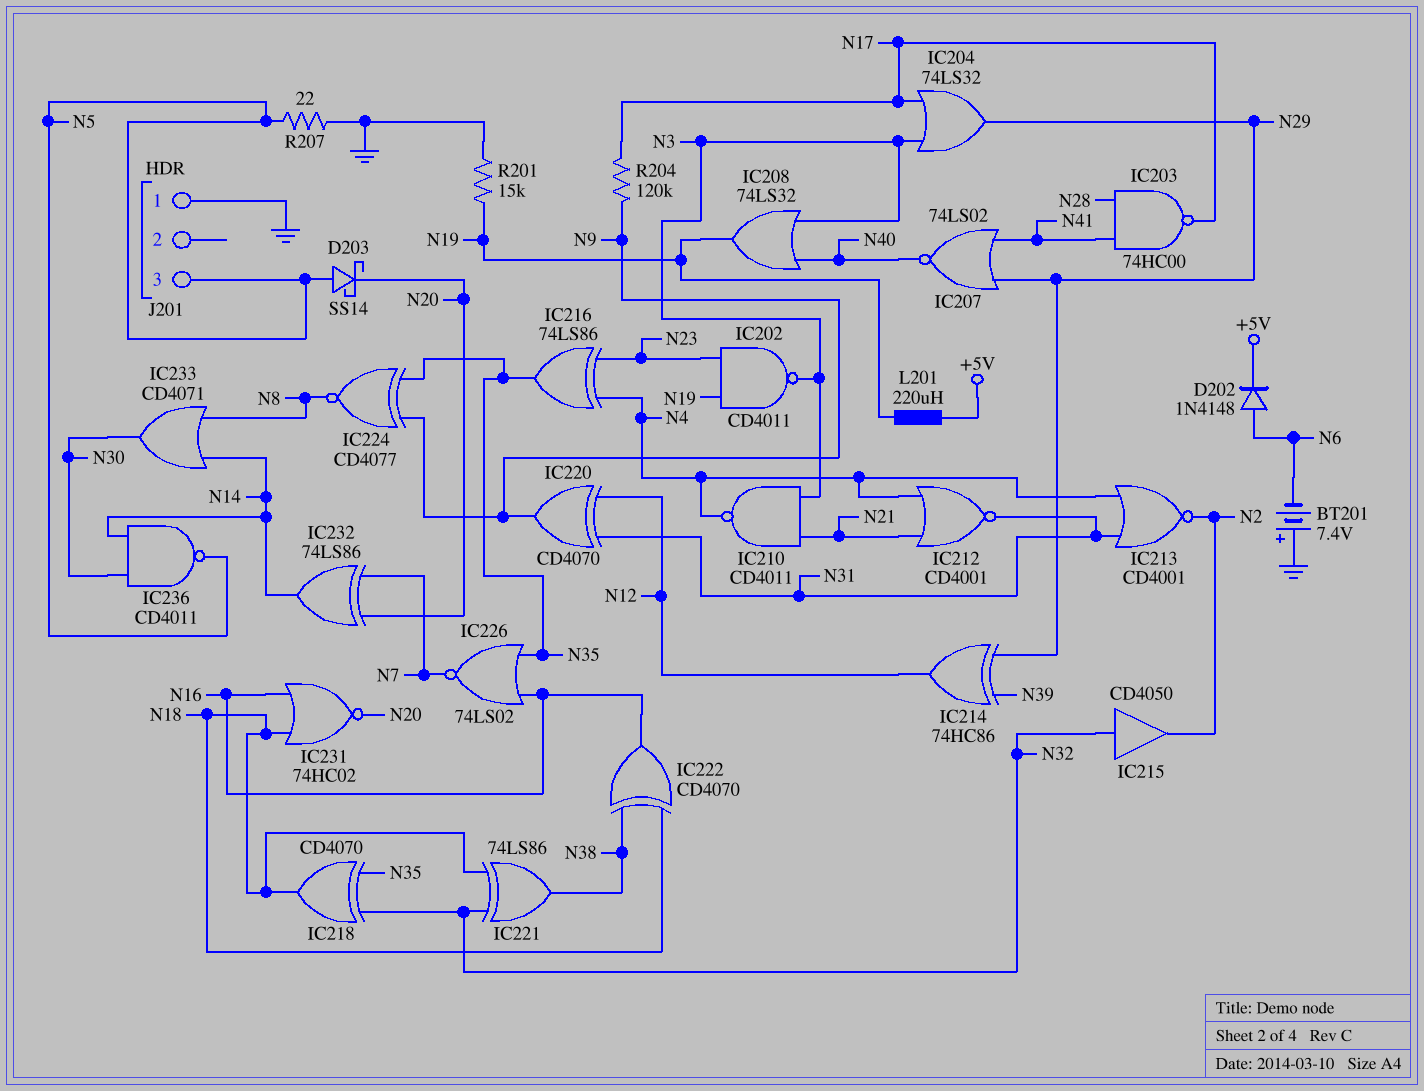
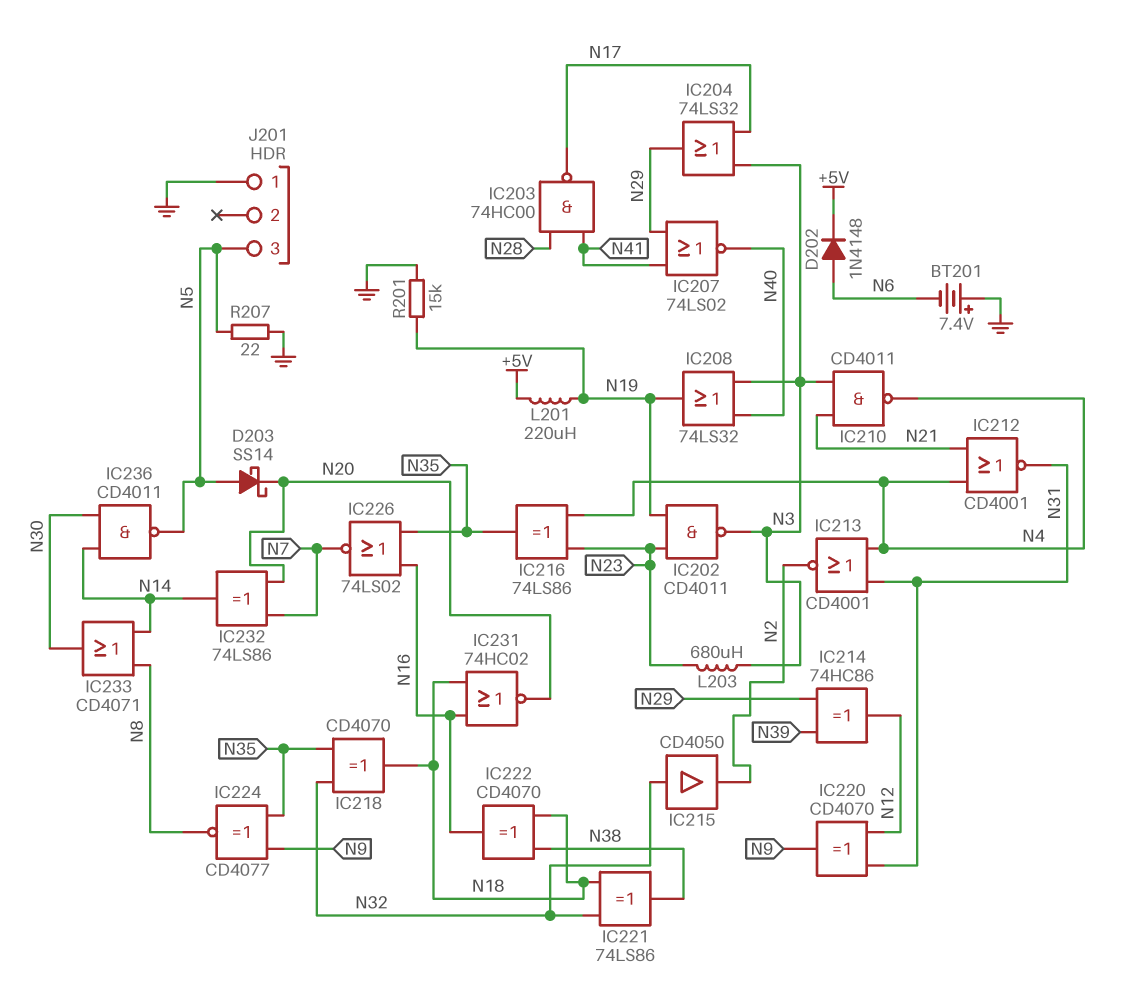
L203: none -> 680uH (N3, N23)
R204: 120k (N9, N17) -> none

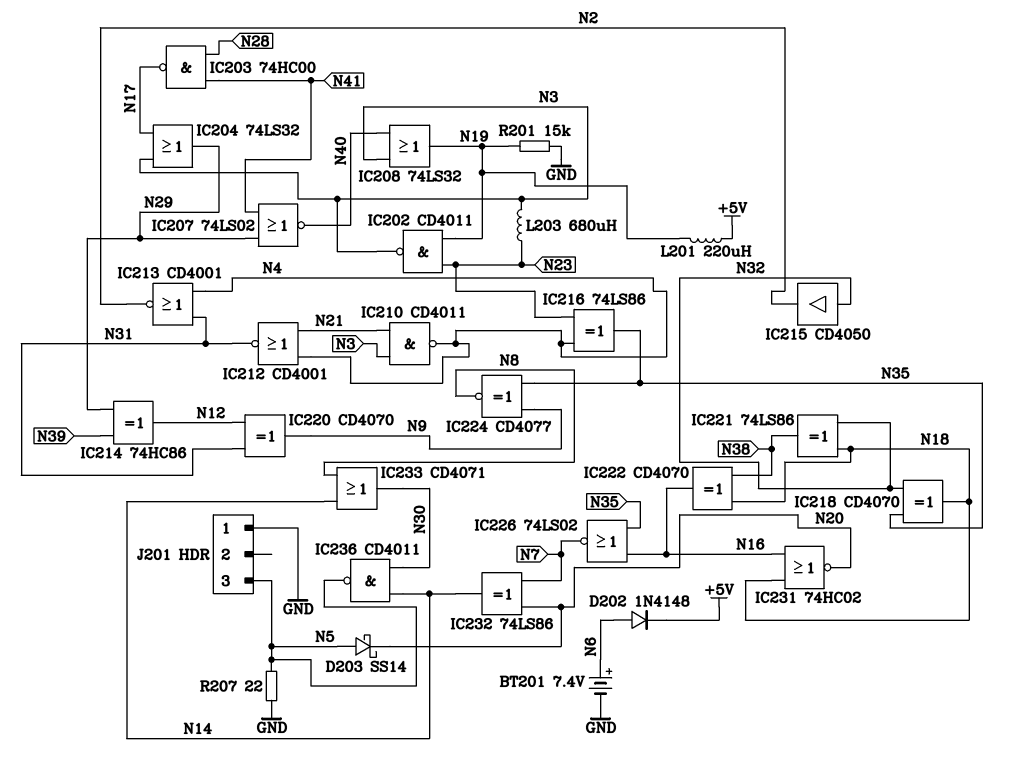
BT201: 7.4V (plus GND, minus N6) -> 7.4V (plus N6, minus GND)

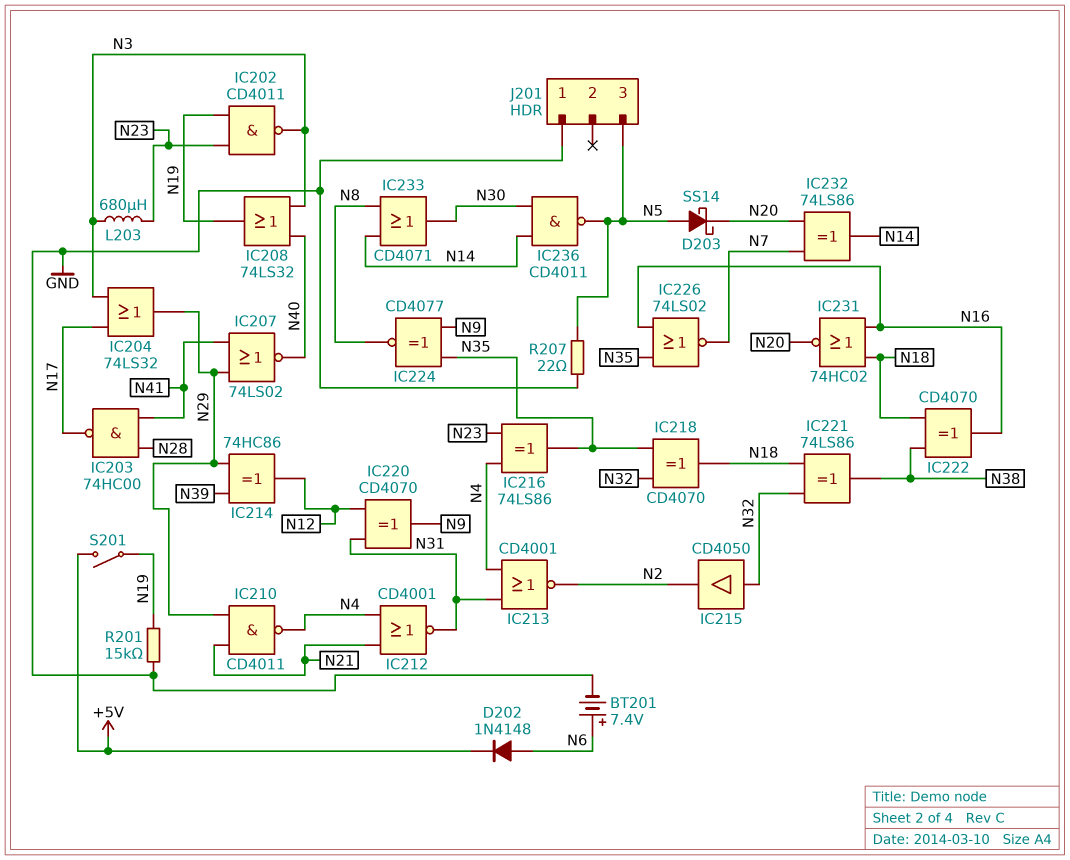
IC210: NAND CD4011 (in N3, in N21, out N4) -> NAND CD4011 (in N21, in N29, out N4)
L201: 220uH (+5V, N19) -> none
S201: none -> switch (+5V, N19)

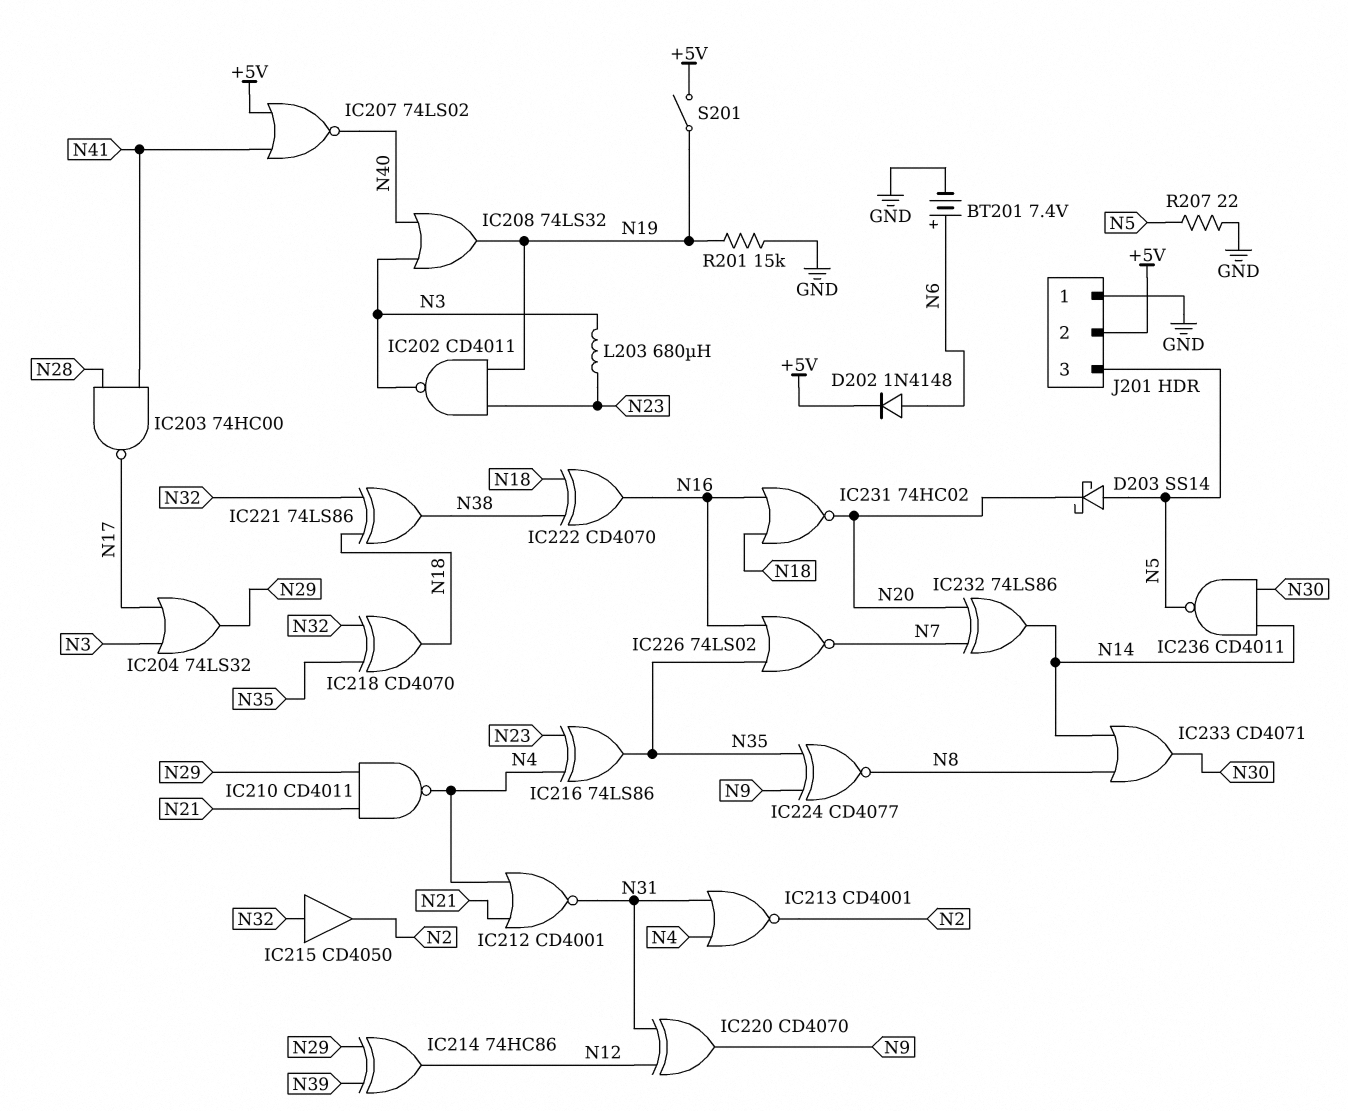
IC207: NOR 74LS02 (in N29, in N41, out N40) -> NOR 74LS02 (in +5V, in N41, out N40)
J201 pin 2: none -> +5V

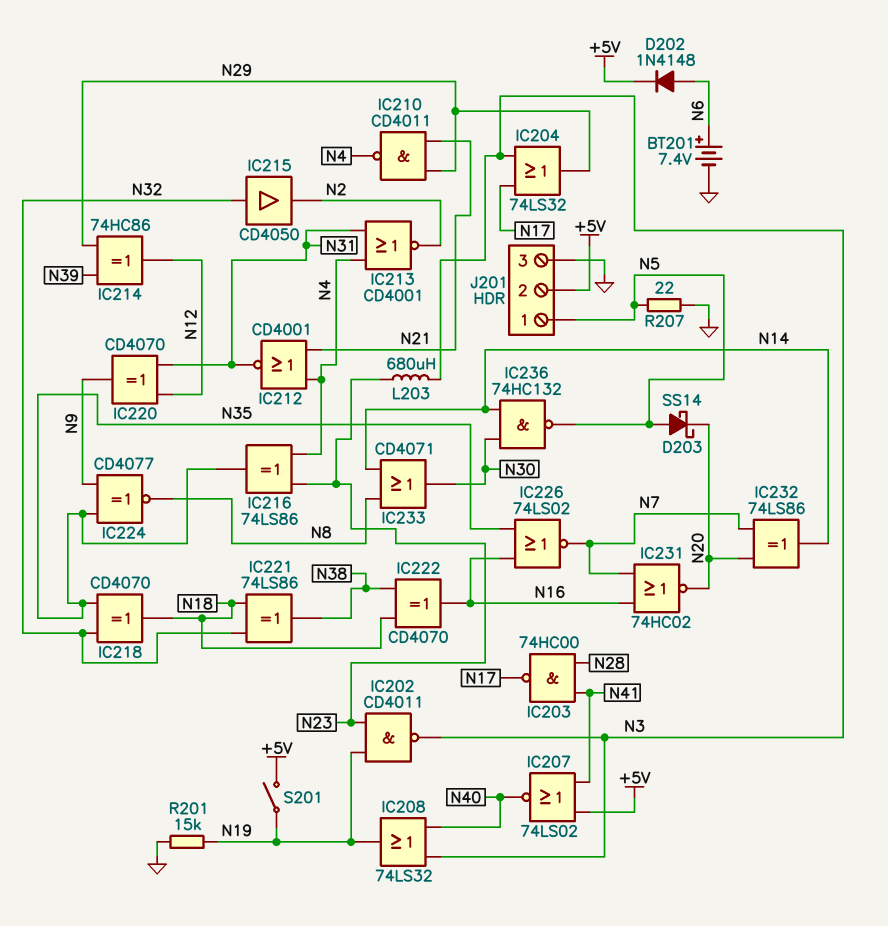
IC231: NOR 74HC02 (in N16, in N18, out N20) -> NOR 74HC02 (in N7, in N16, out N20)
IC236: NAND CD4011 (in N14, in N30, out N5) -> NAND 74HC132 (in N14, in N30, out N5)
J201 pin 1: GND -> N5
J201 pin 3: N5 -> GND

